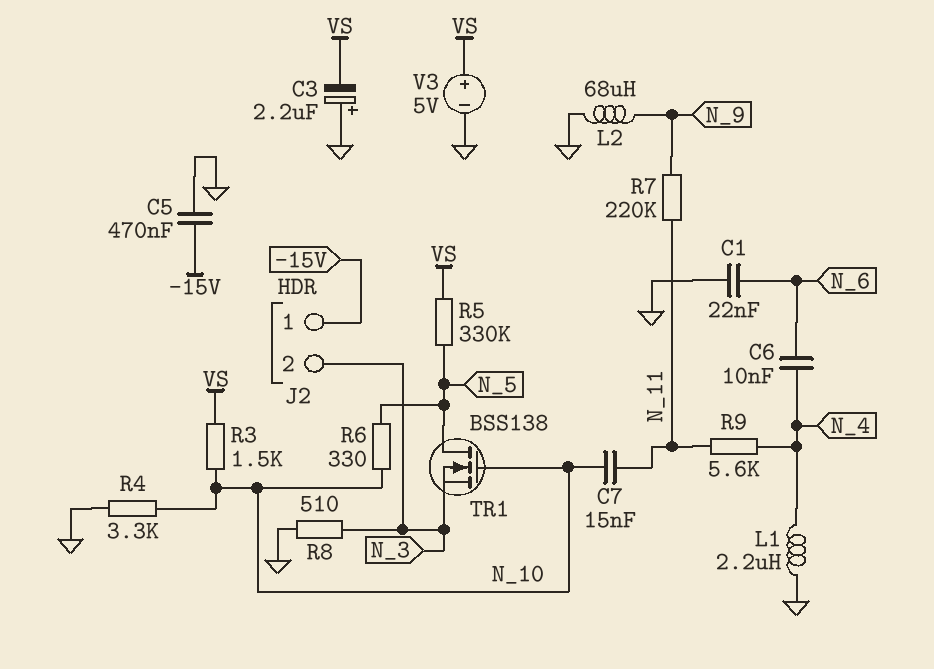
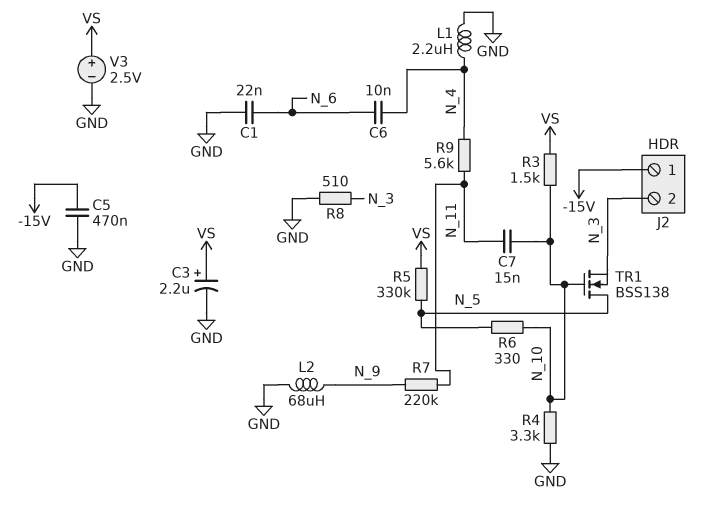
C3: 2.2uF (plus GND, minus VS) -> 2.2uF (plus VS, minus GND)
V3: 5V (plus VS, minus GND) -> 2.5V (plus VS, minus GND)

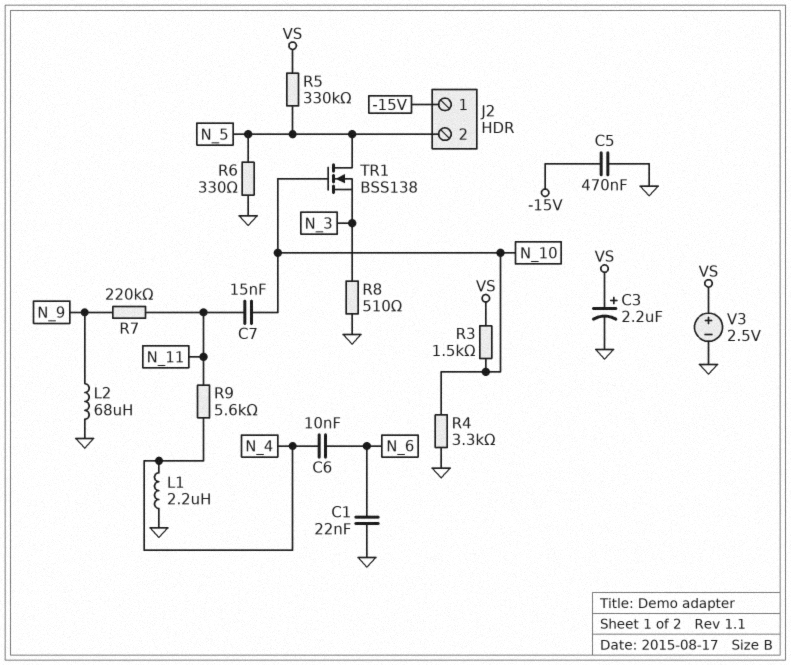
J2 pin 2: N_3 -> N_5
R6: 330 (N_5, N_10) -> 330 (GND, N_5)

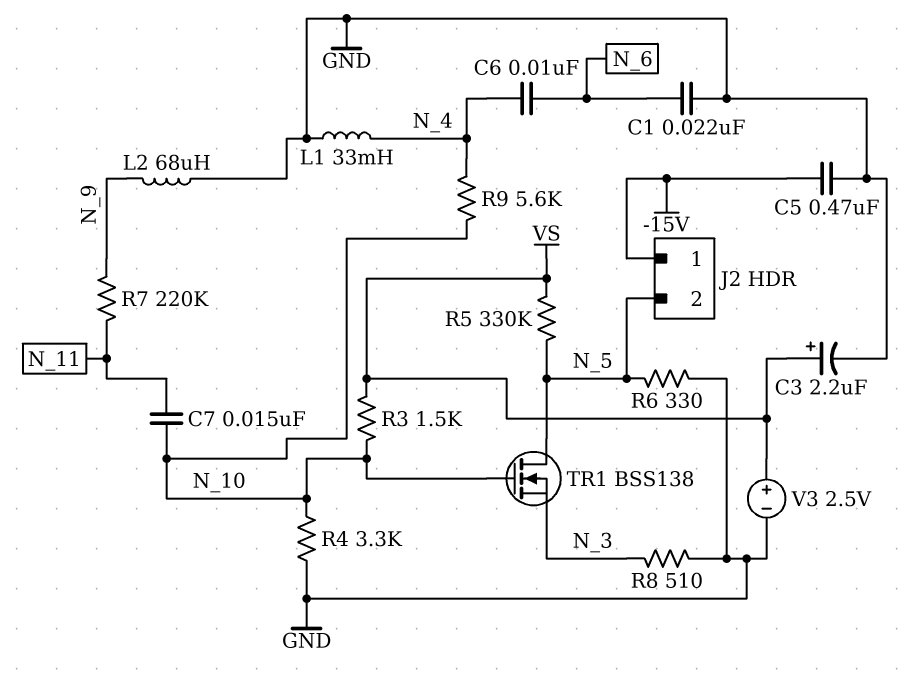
L1: 2.2uH (GND, N_4) -> 33mH (GND, N_4)
R9: 5.6k (N_4, N_11) -> 5.6k (N_4, N_10)

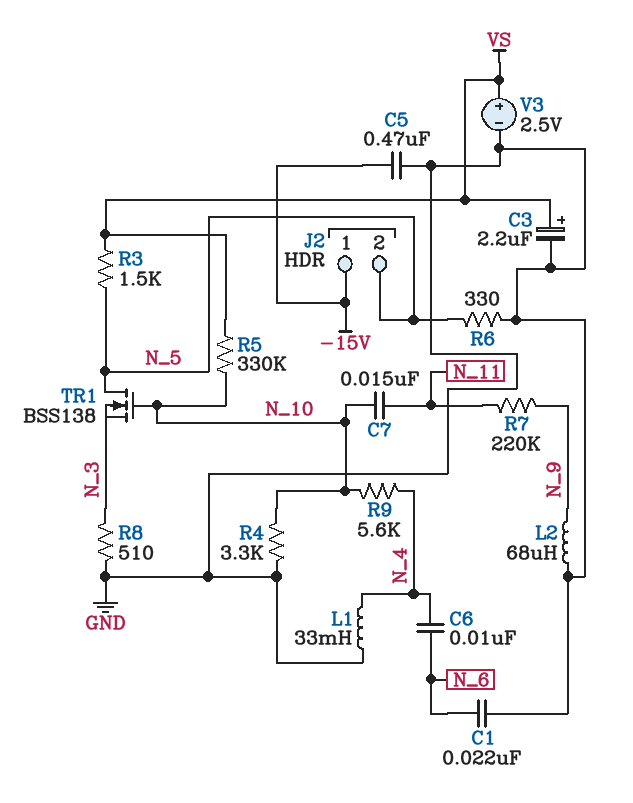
R3: 1.5k (N_10, VS) -> 1.5k (N_5, VS)
R5: 330k (N_5, VS) -> 330k (N_10, VS)

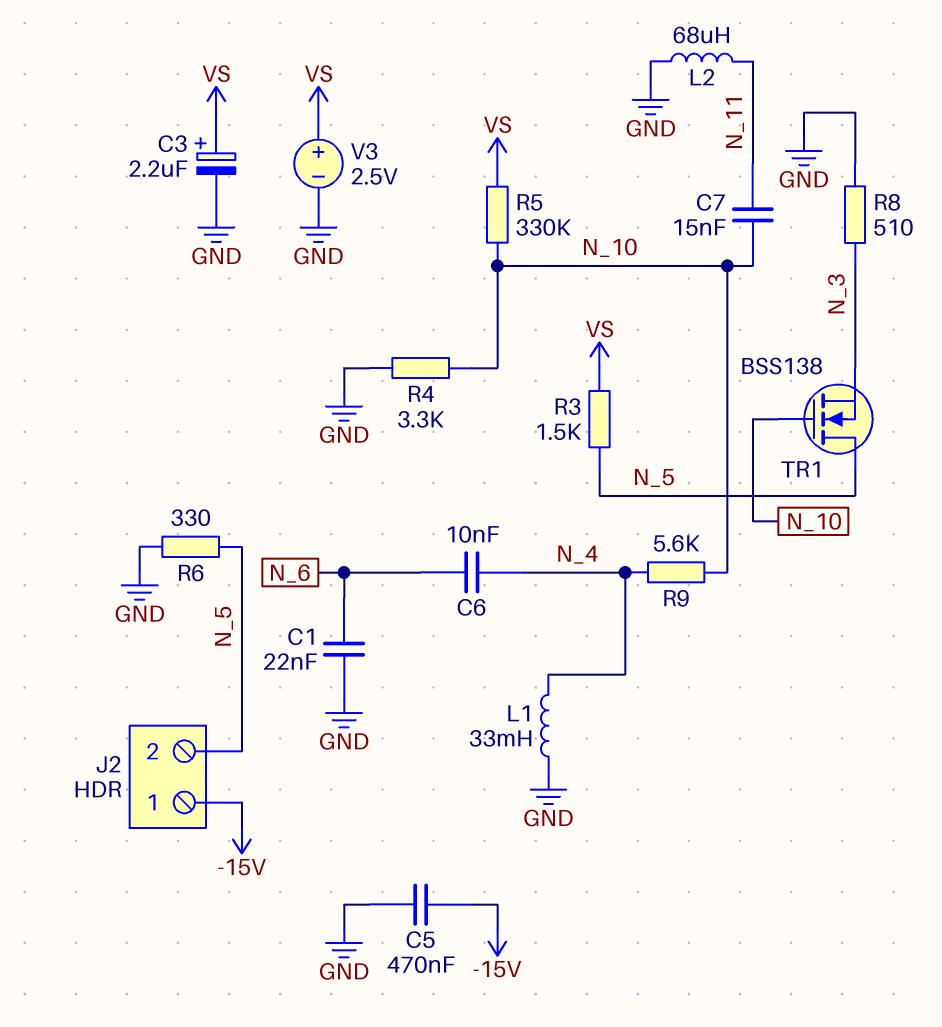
L2: 68uH (GND, N_9) -> 68uH (GND, N_11)
R7: 220k (N_9, N_11) -> none

